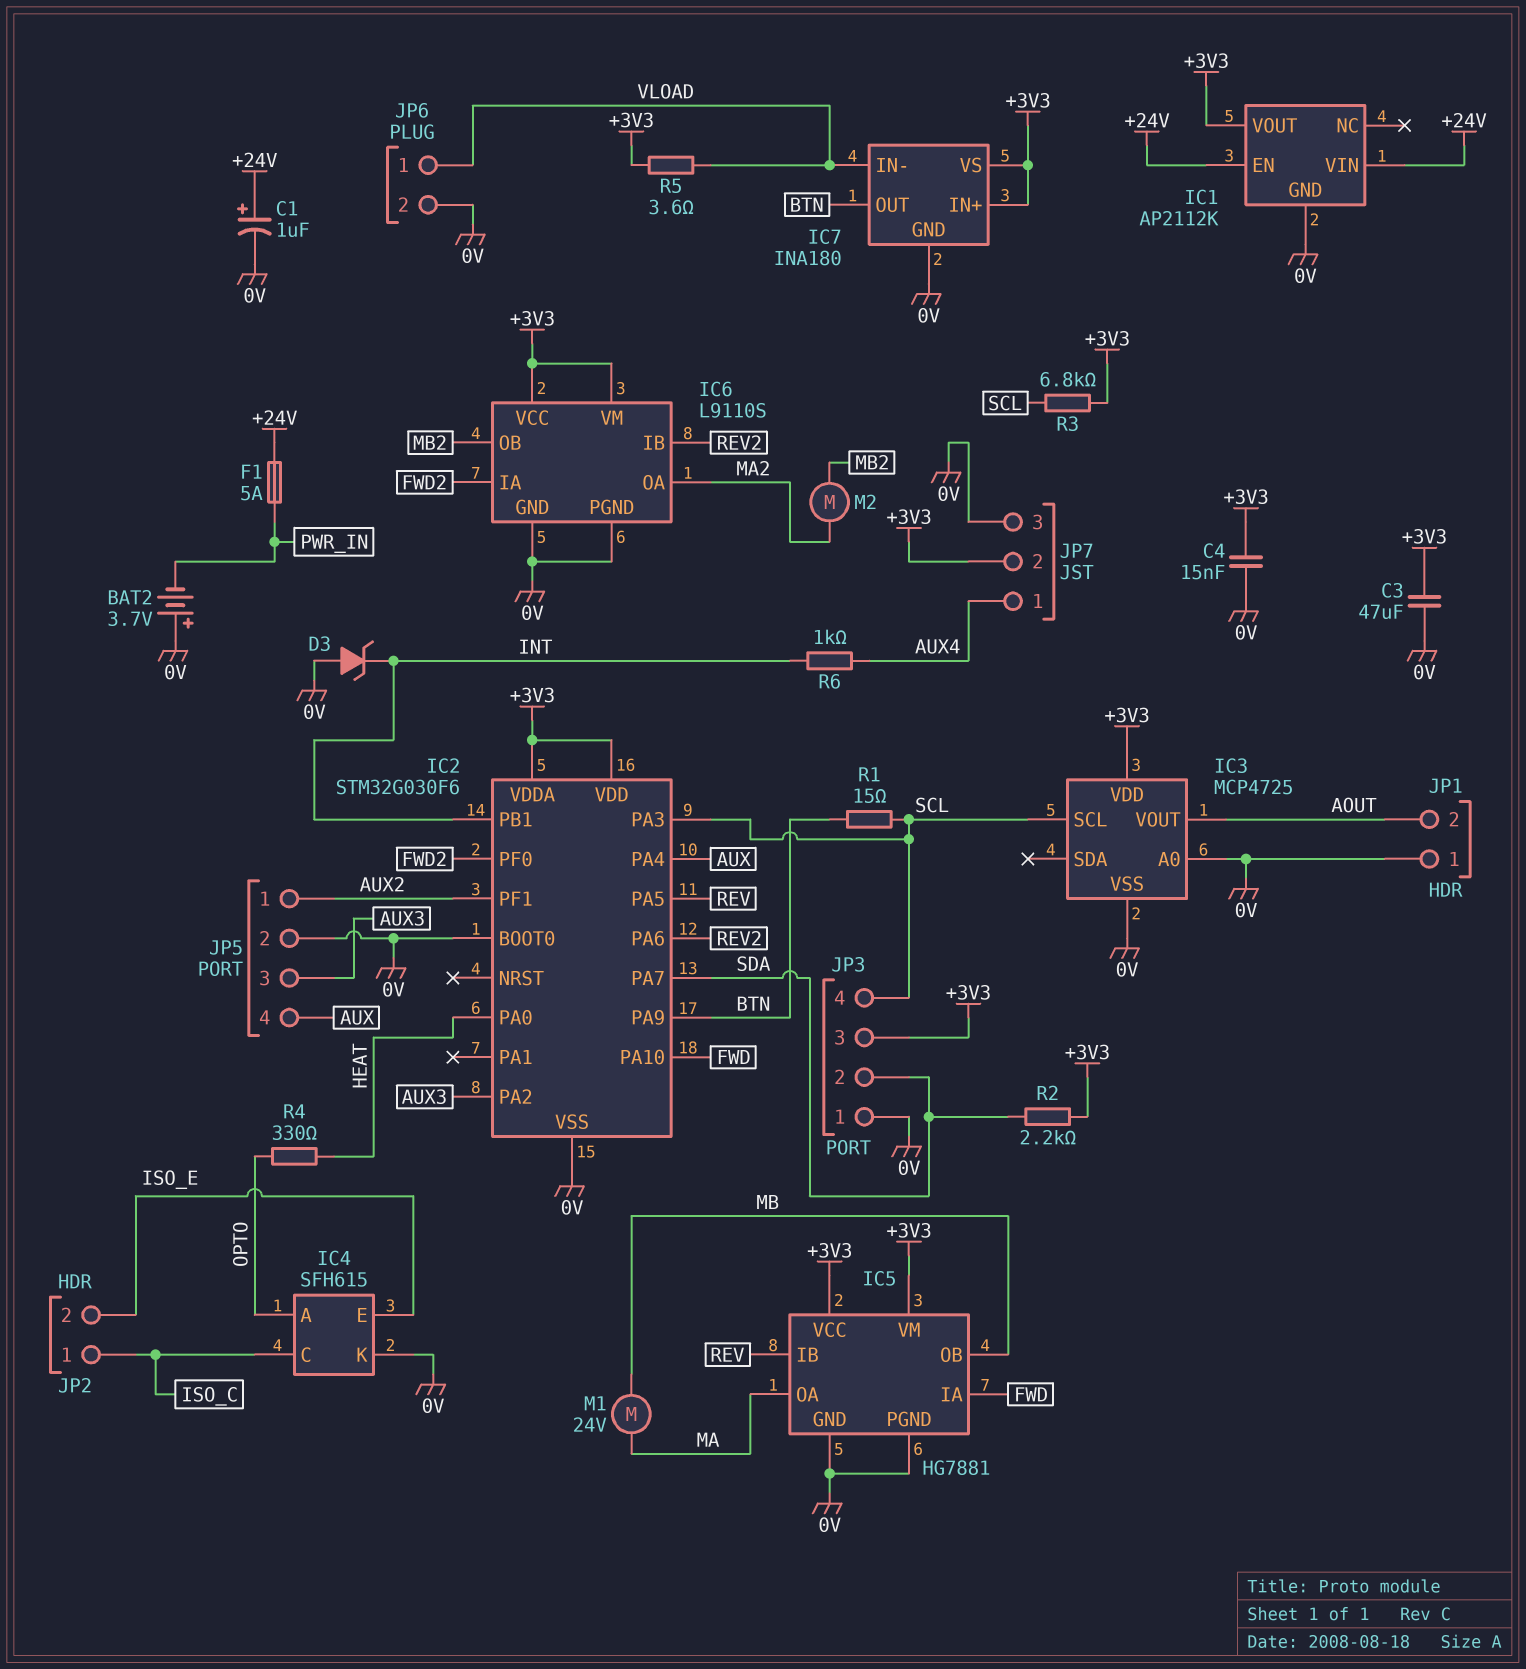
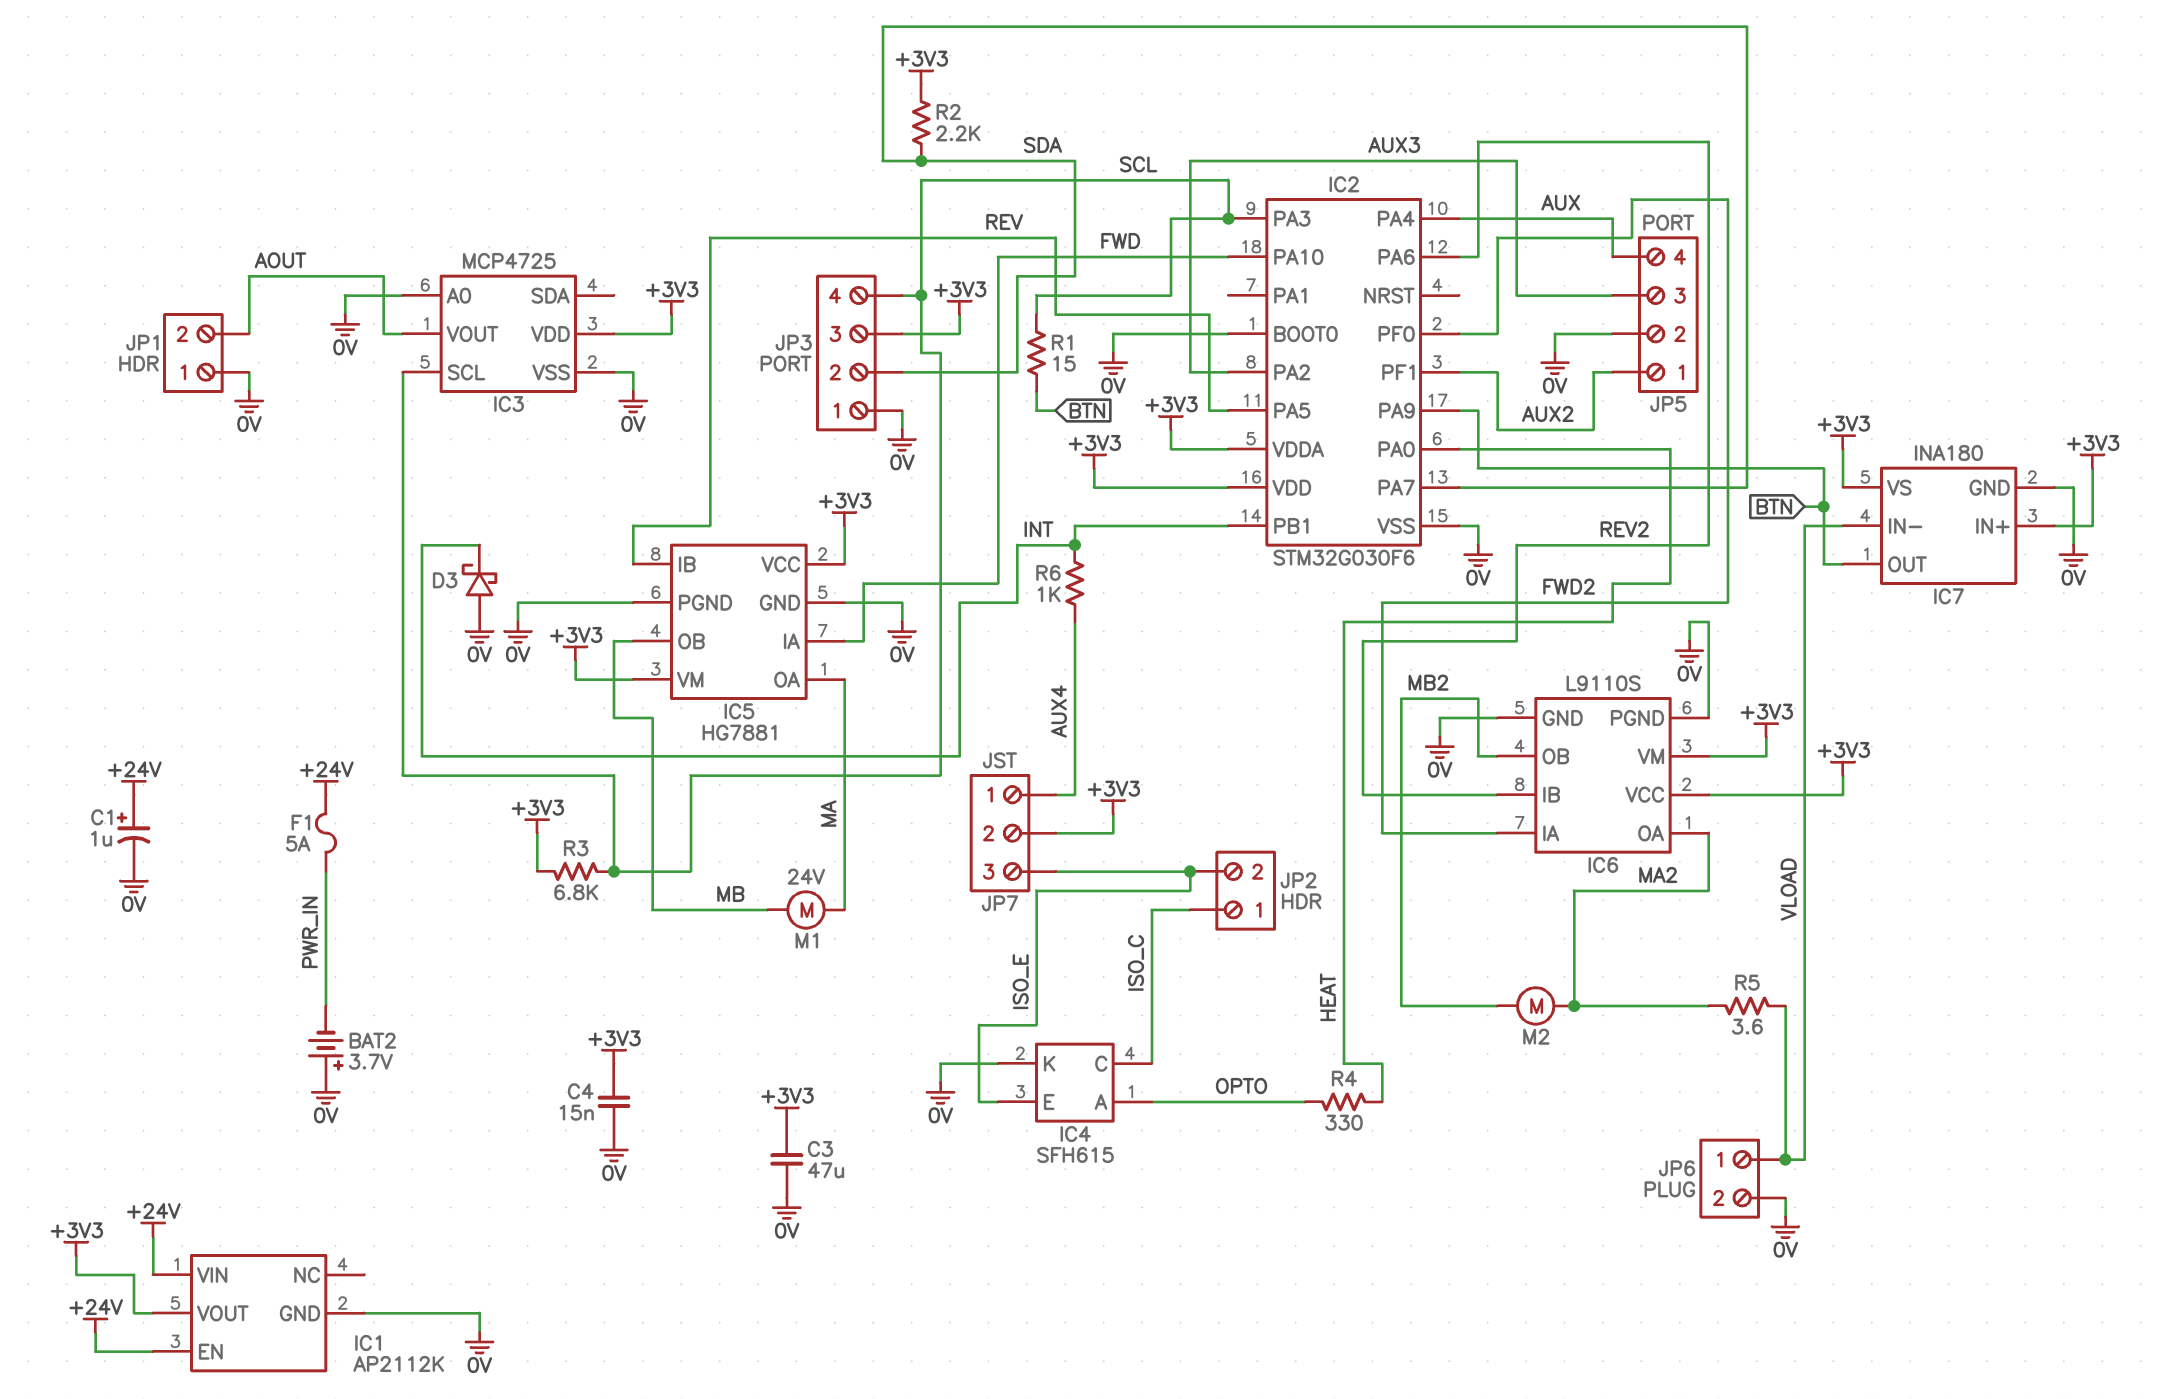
D3: zener (A 0V, K INT) -> schottky (A 0V, K INT)
JP7 pin 3: 0V -> ISO_E
R5: 3.6 (+3V3, VLOAD) -> 3.6 (MA2, VLOAD)

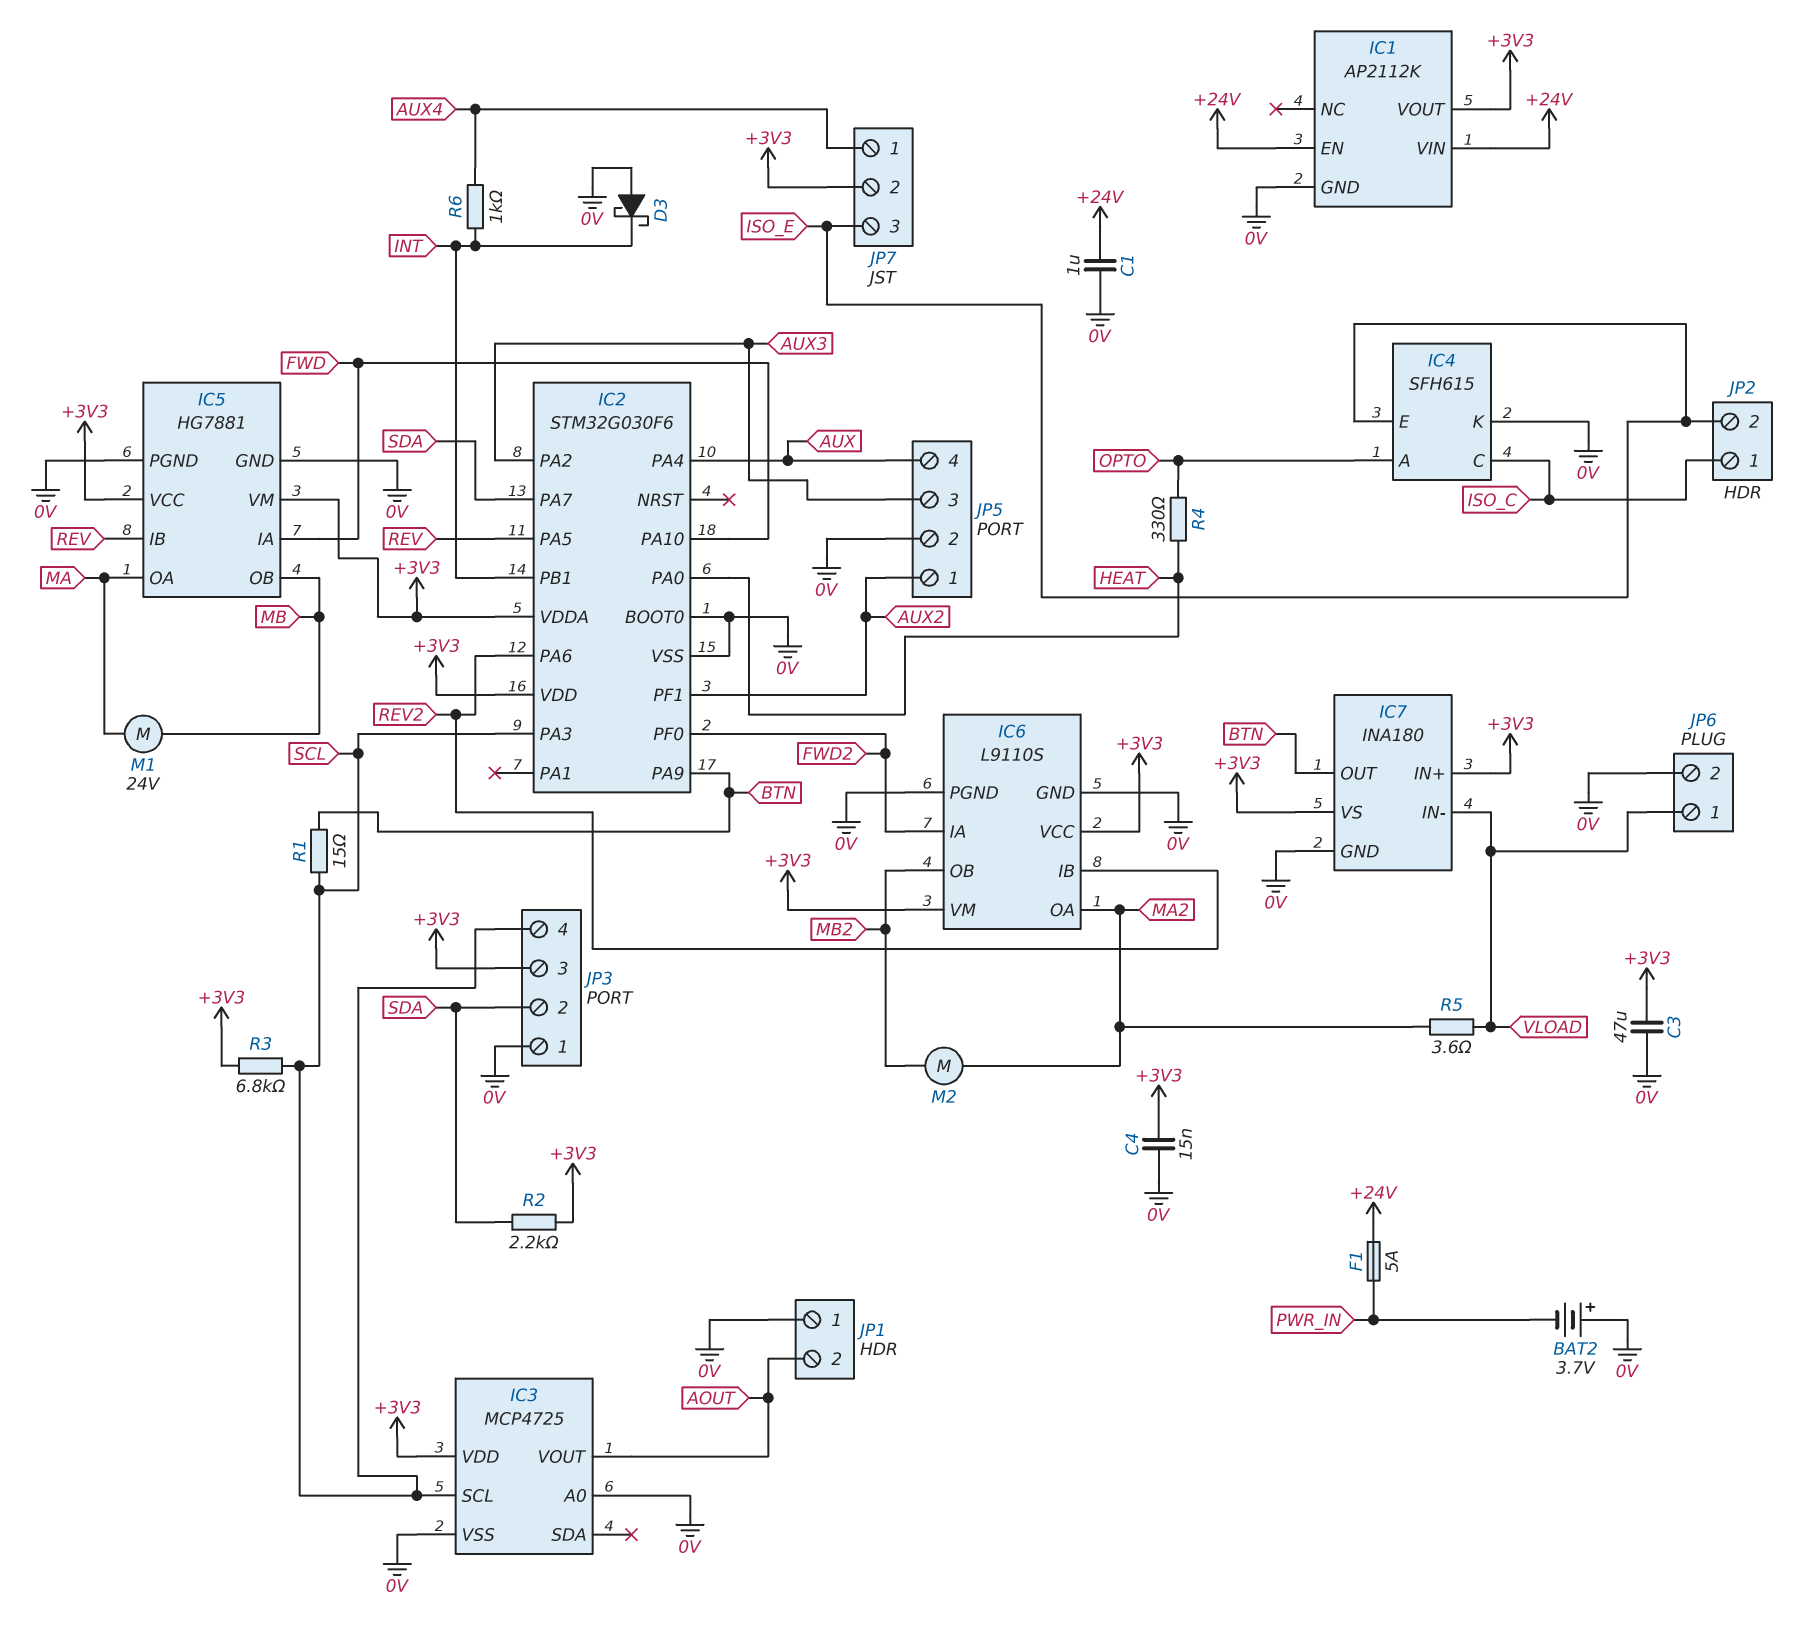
C1: 1uF (plus +24V, minus 0V) -> 1uF (+24V, 0V)

